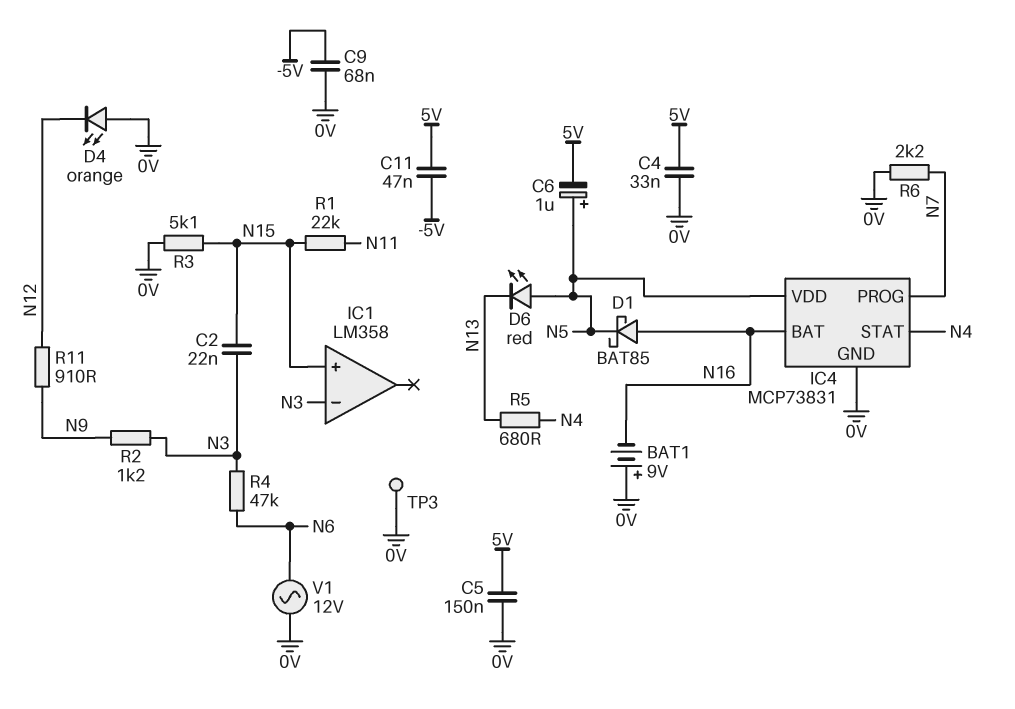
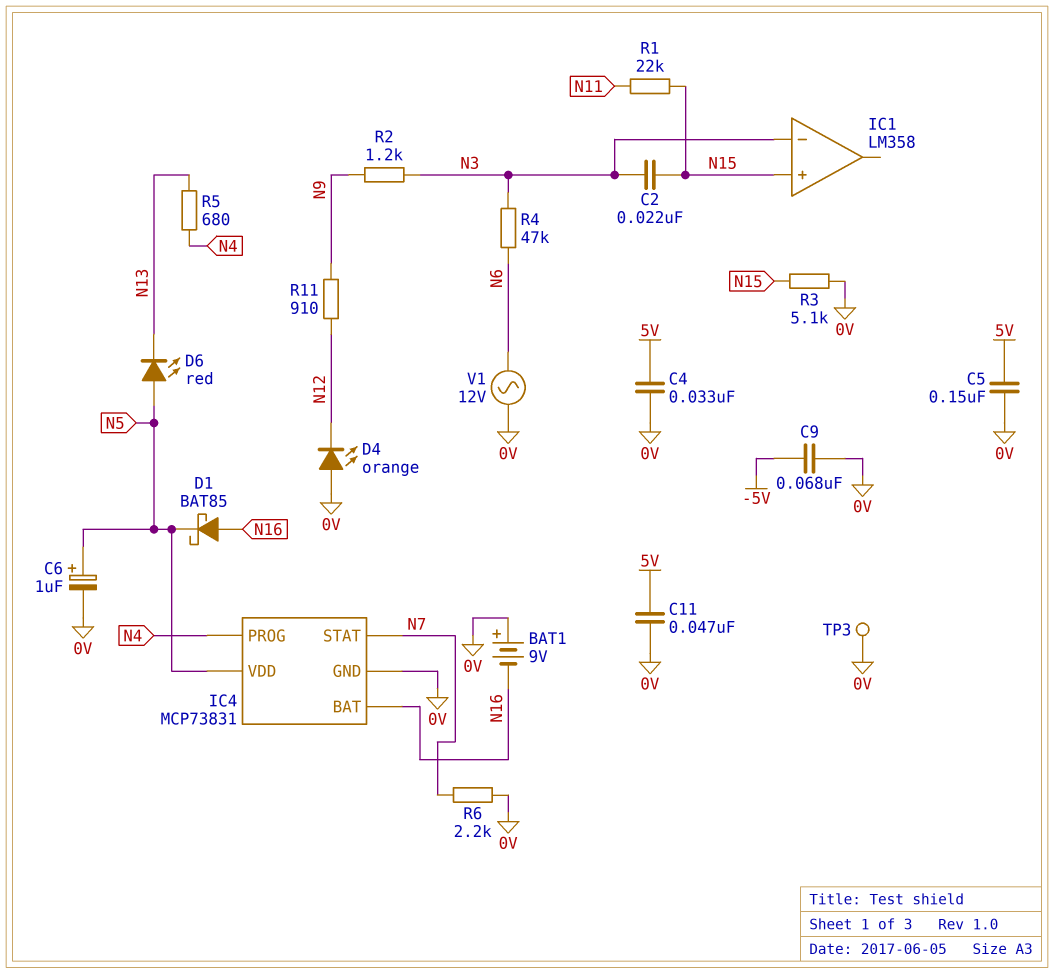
C6: 1uF (plus N5, minus 5V) -> 1uF (plus N5, minus 0V)
C11: 47nF (-5V, 5V) -> 47nF (0V, 5V)
IC4 pin PROG: N7 -> N4
IC4 pin STAT: N4 -> N7

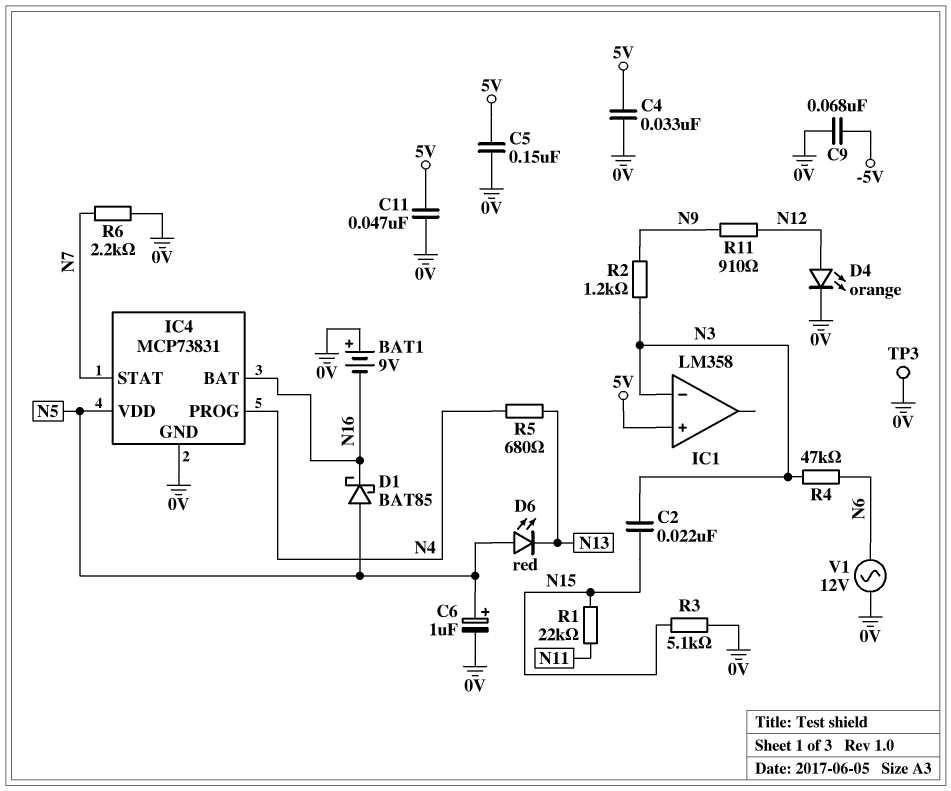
D1: schottky BAT85 (A N16, K N5) -> schottky BAT85 (A N5, K N16)
D4: LED orange (A 0V, K N12) -> LED orange (A N12, K 0V)
IC1 pin in+: N15 -> 5V

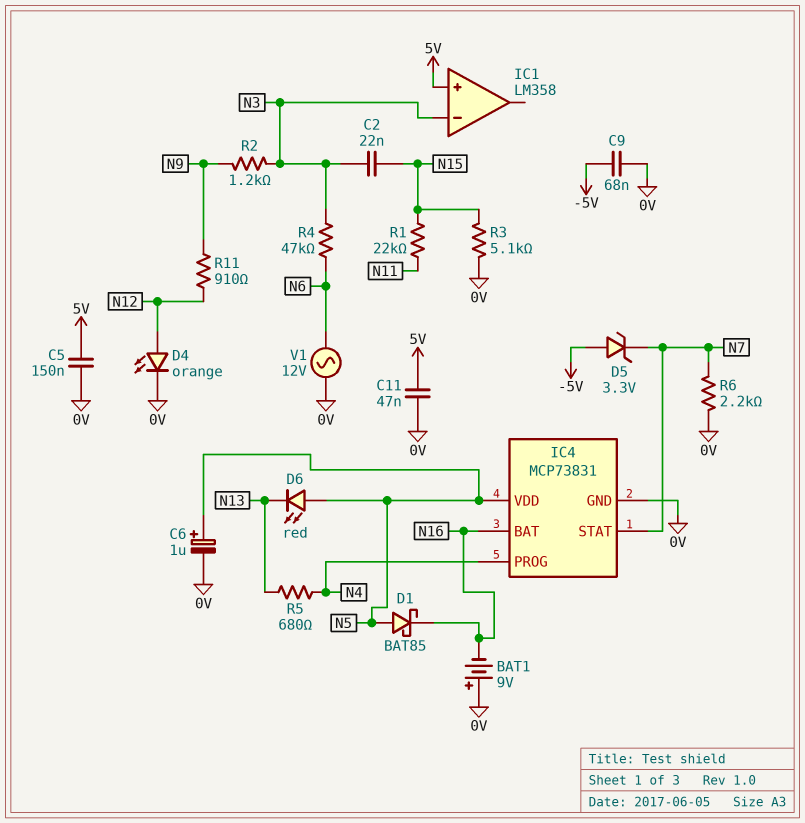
C4: 33nF (0V, 5V) -> none
D5: none -> zener 3.3V (A -5V, K N7)
TP3: test point (0V) -> none

